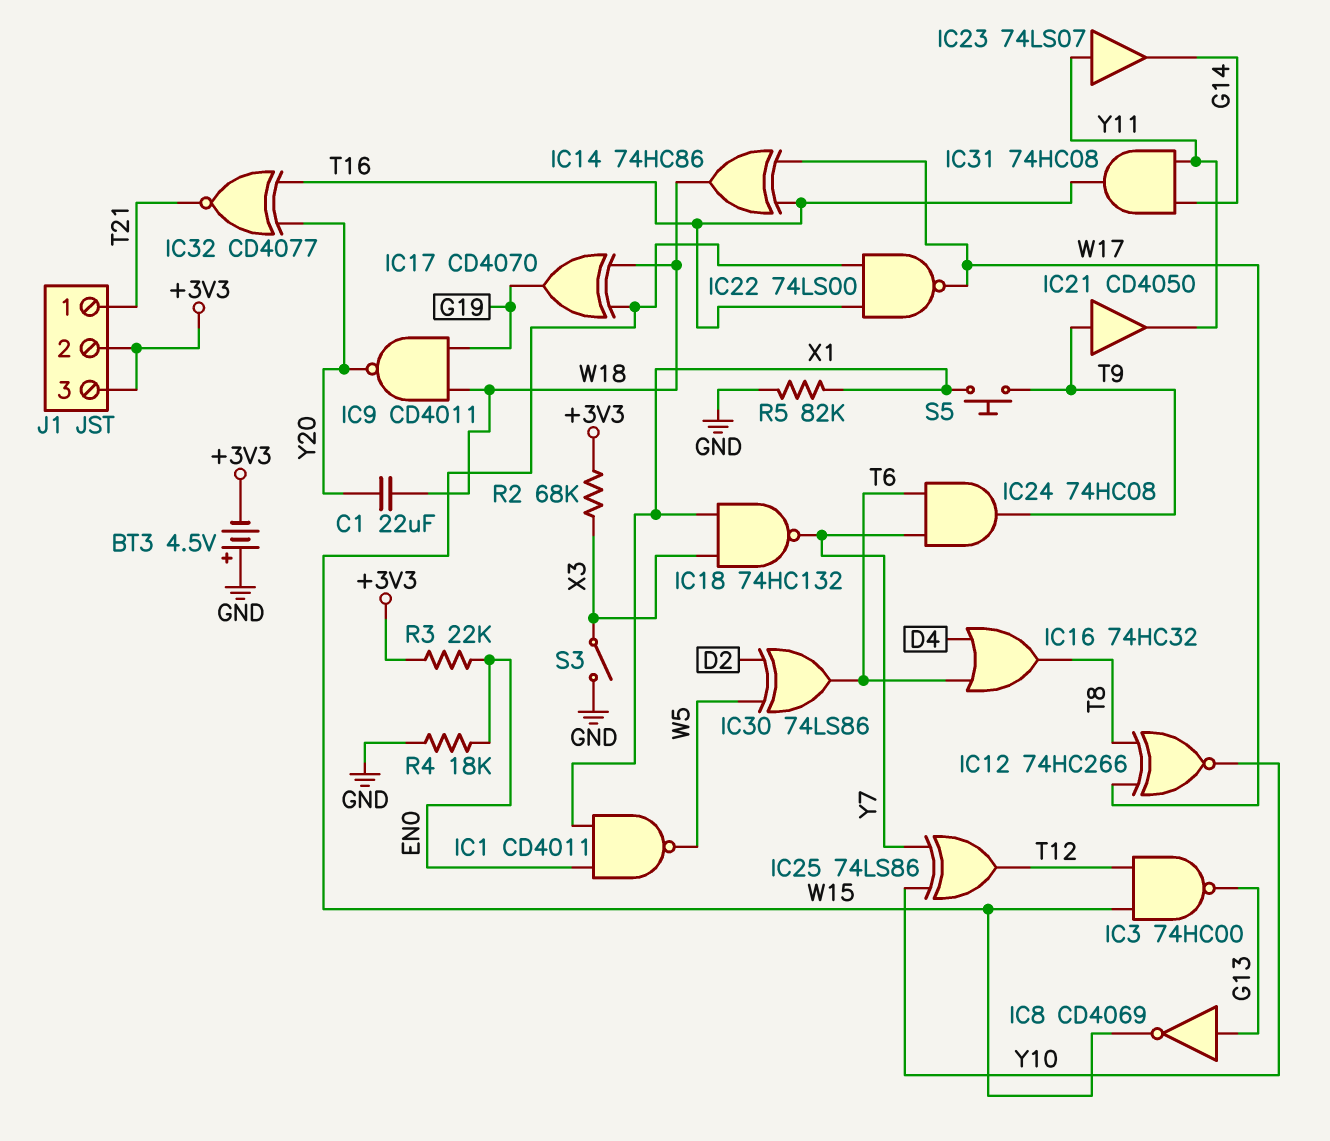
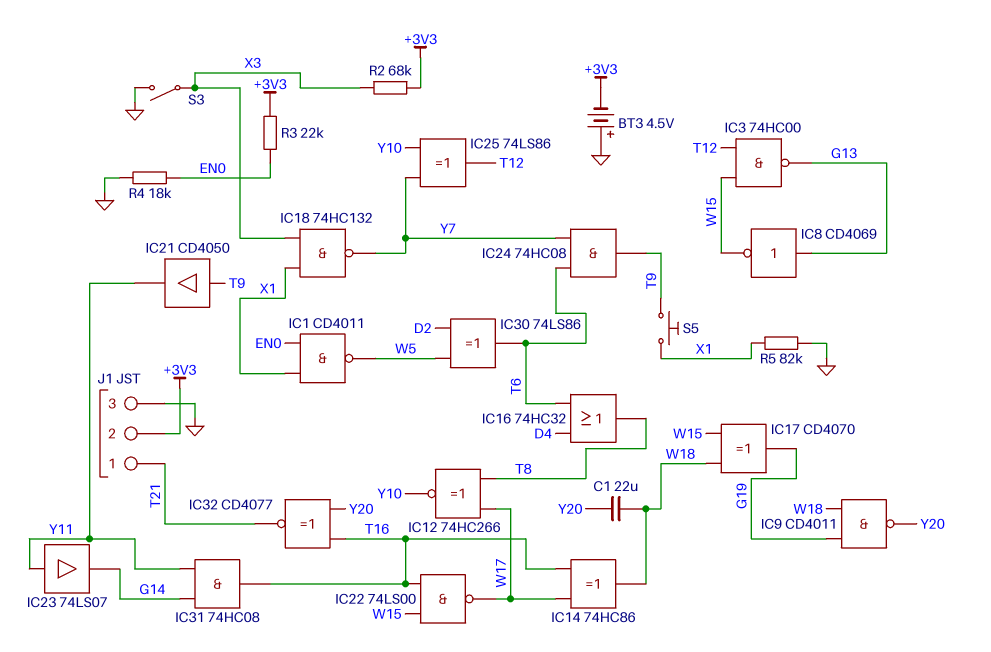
J1 pin 3: +3V3 -> GND

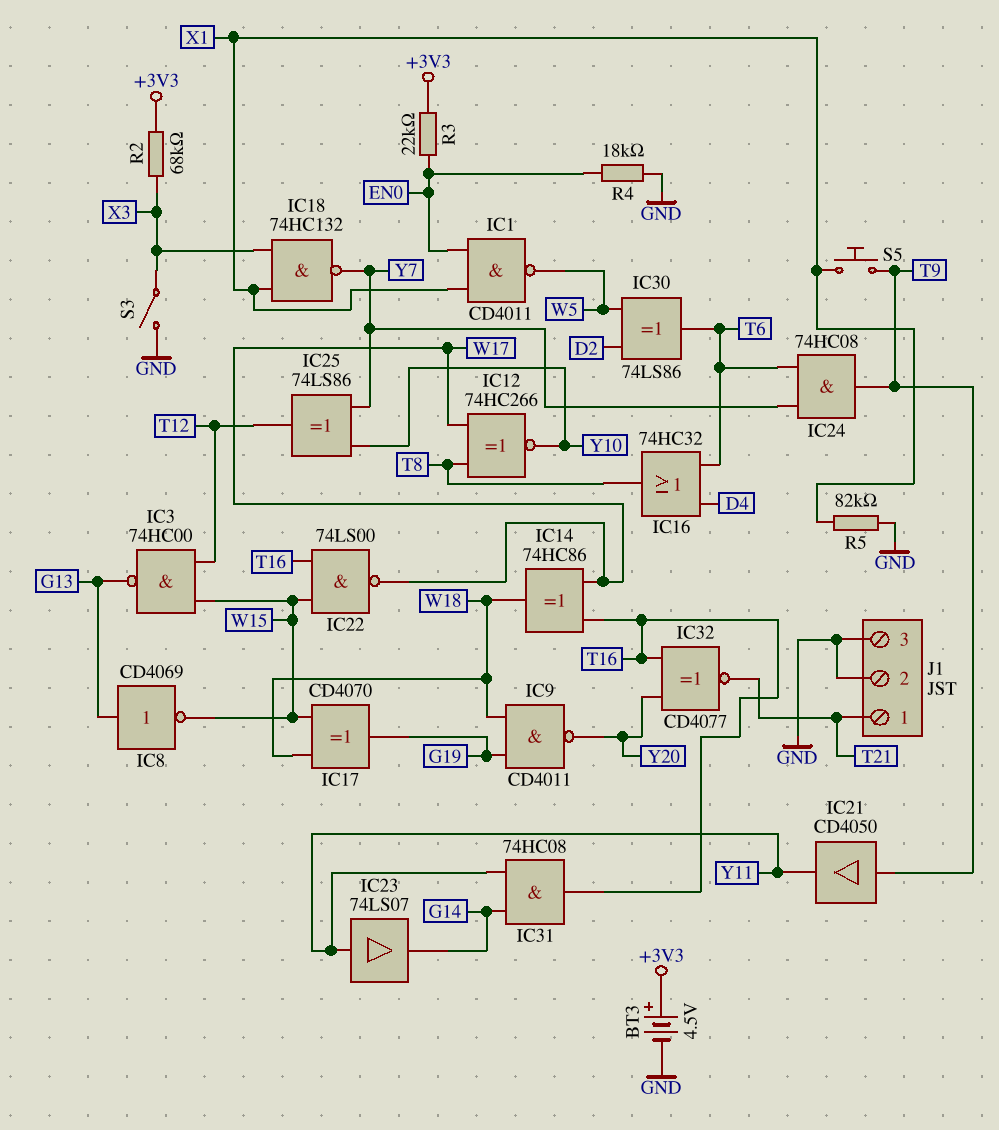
BT3: 4.5V (plus GND, minus +3V3) -> 4.5V (plus +3V3, minus GND)
C1: 22uF (W18, Y20) -> none
J1 pin 2: +3V3 -> GND

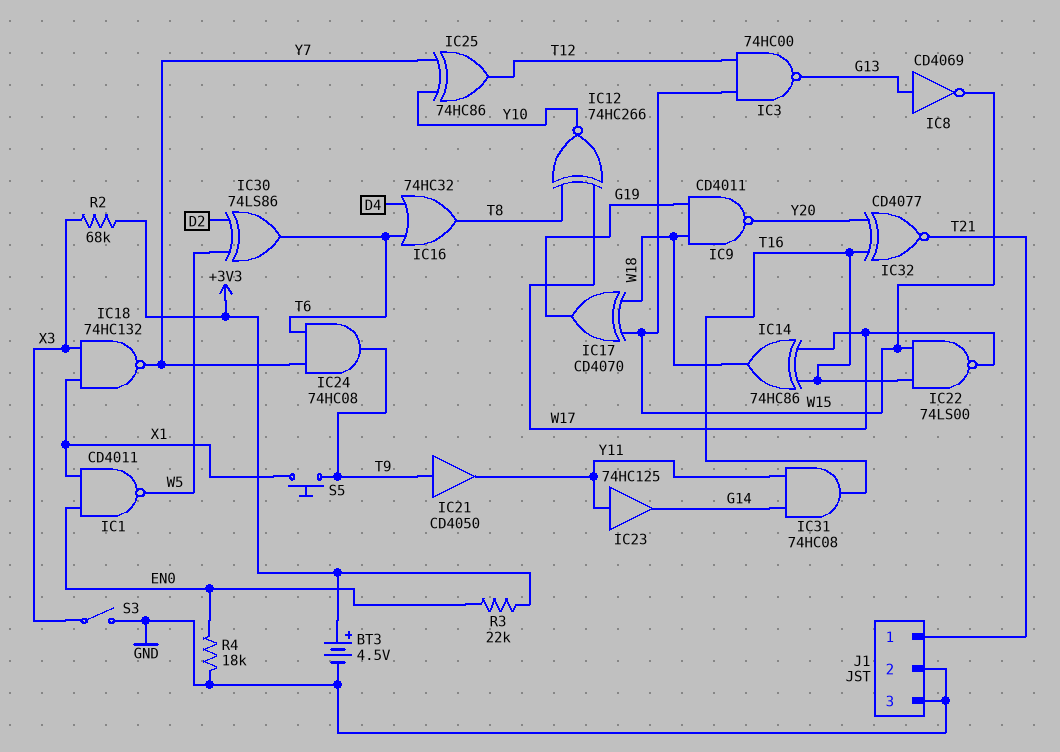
IC23: buffer 74LS07 (in Y11, out G14) -> buffer 74HC125 (in Y11, out G14)
IC25: XOR 74LS86 (in Y7, in Y10, out T12) -> XOR 74HC86 (in Y7, in Y10, out T12)
R5: 82k (GND, X1) -> none

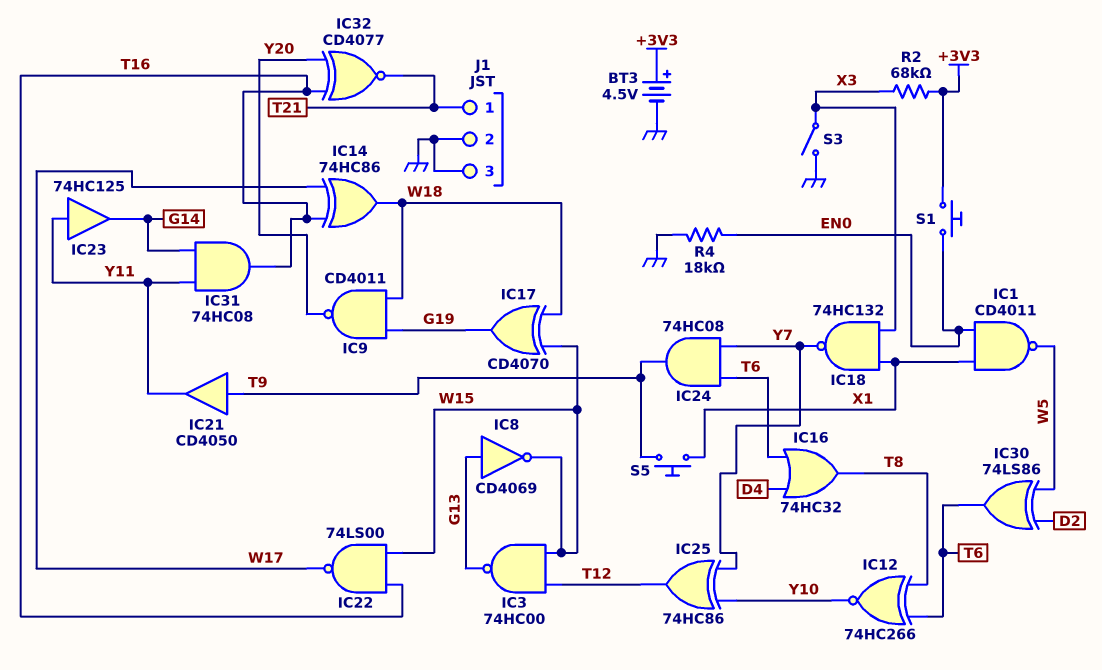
IC12: XNOR 74HC266 (in T8, in W17, out Y10) -> XNOR 74HC266 (in T6, in T8, out Y10)
R3: 22k (+3V3, EN0) -> none
S1: none -> button (+3V3, EN0)

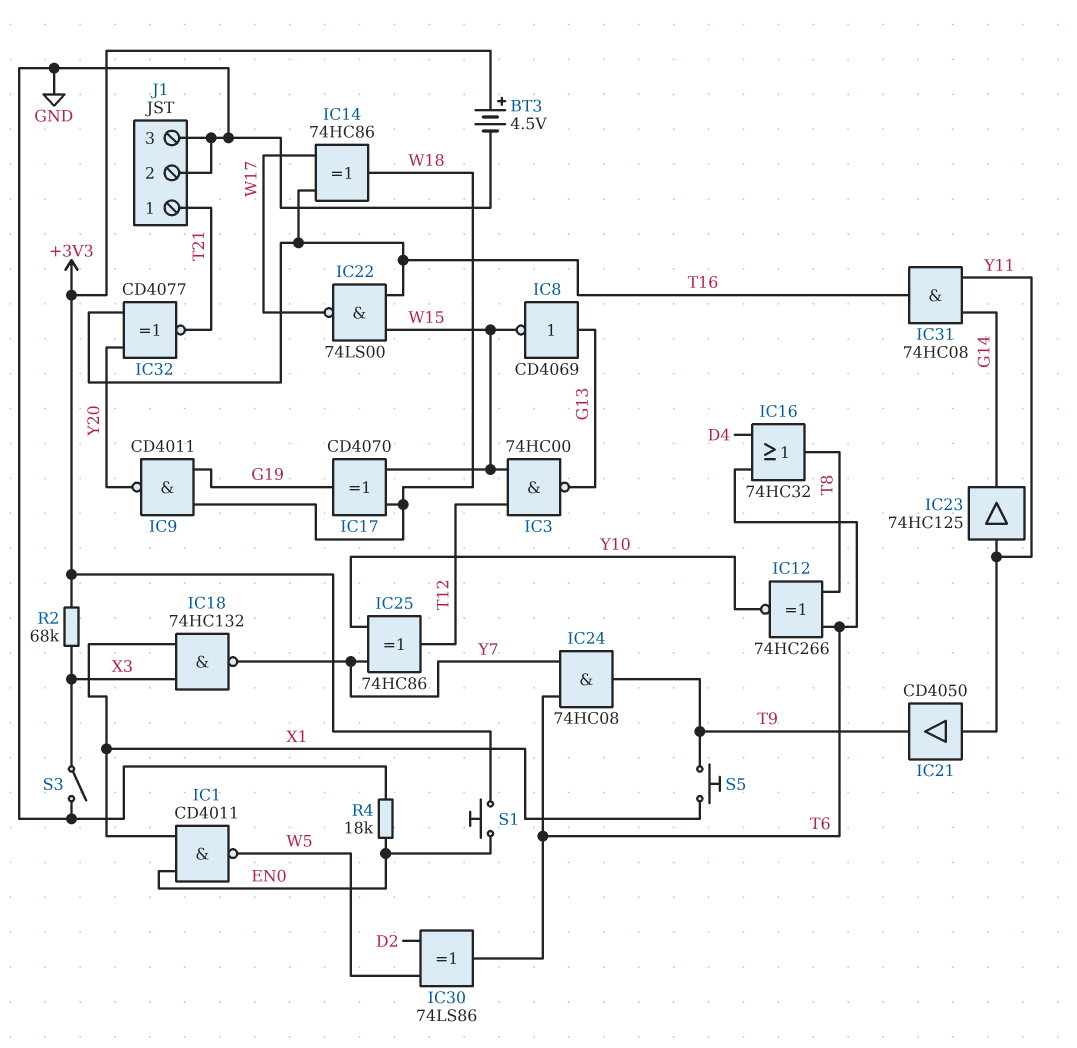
IC21: buffer CD4050 (in T9, out Y11) -> buffer CD4050 (in Y11, out T9)

